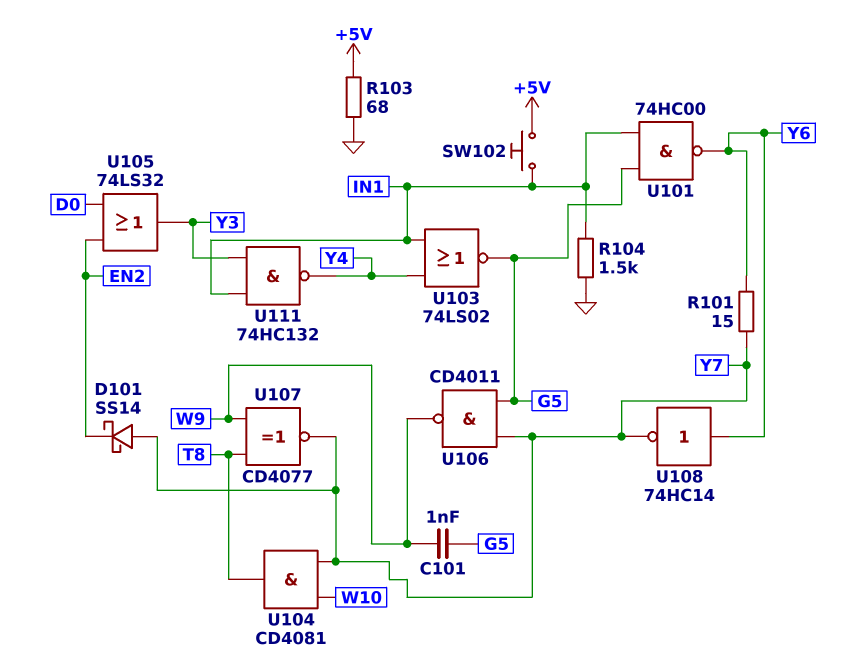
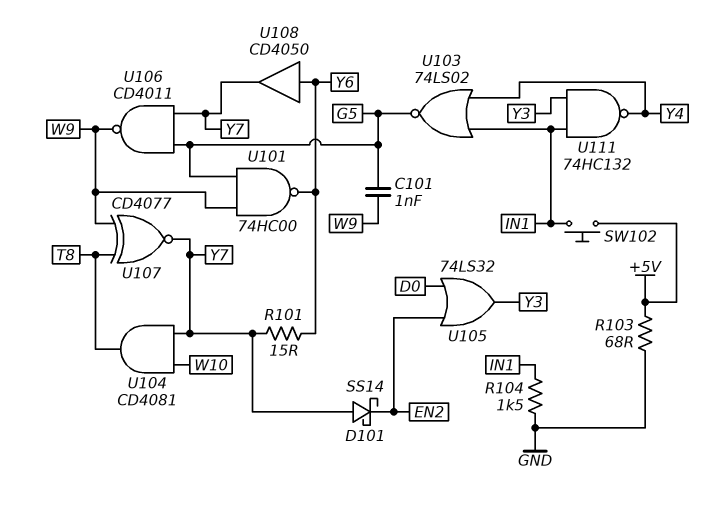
U101: NAND 74HC00 (in G5, in IN1, out Y6) -> NAND 74HC00 (in G5, in W9, out Y6)
U108: NOT 74HC14 (in Y6, out Y7) -> buffer CD4050 (in Y6, out Y7)

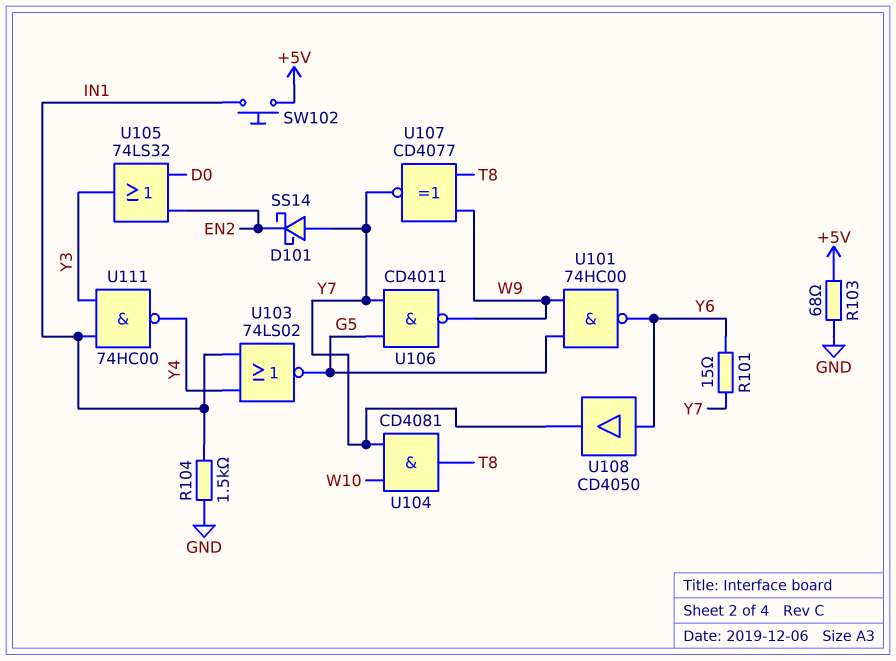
C101: 1nF (G5, W9) -> none
U111: NAND 74HC132 (in IN1, in Y3, out Y4) -> NAND 74HC00 (in IN1, in Y3, out Y4)

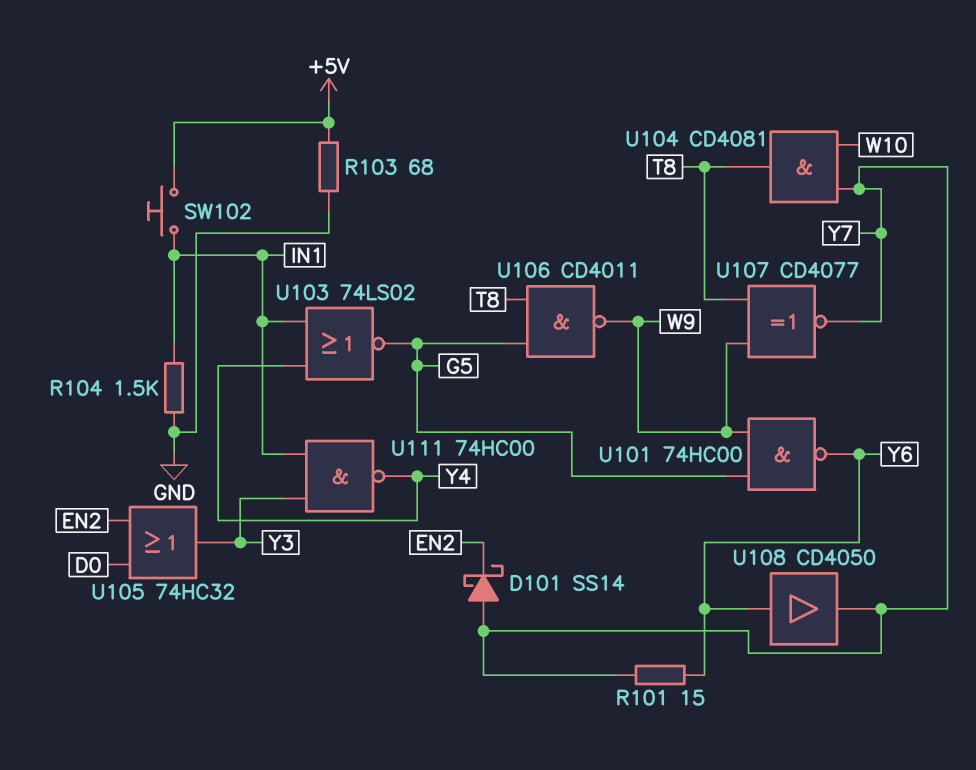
U105: OR 74LS32 (in D0, in EN2, out Y3) -> OR 74HC32 (in D0, in EN2, out Y3)
U106: NAND CD4011 (in G5, in Y7, out W9) -> NAND CD4011 (in G5, in T8, out W9)

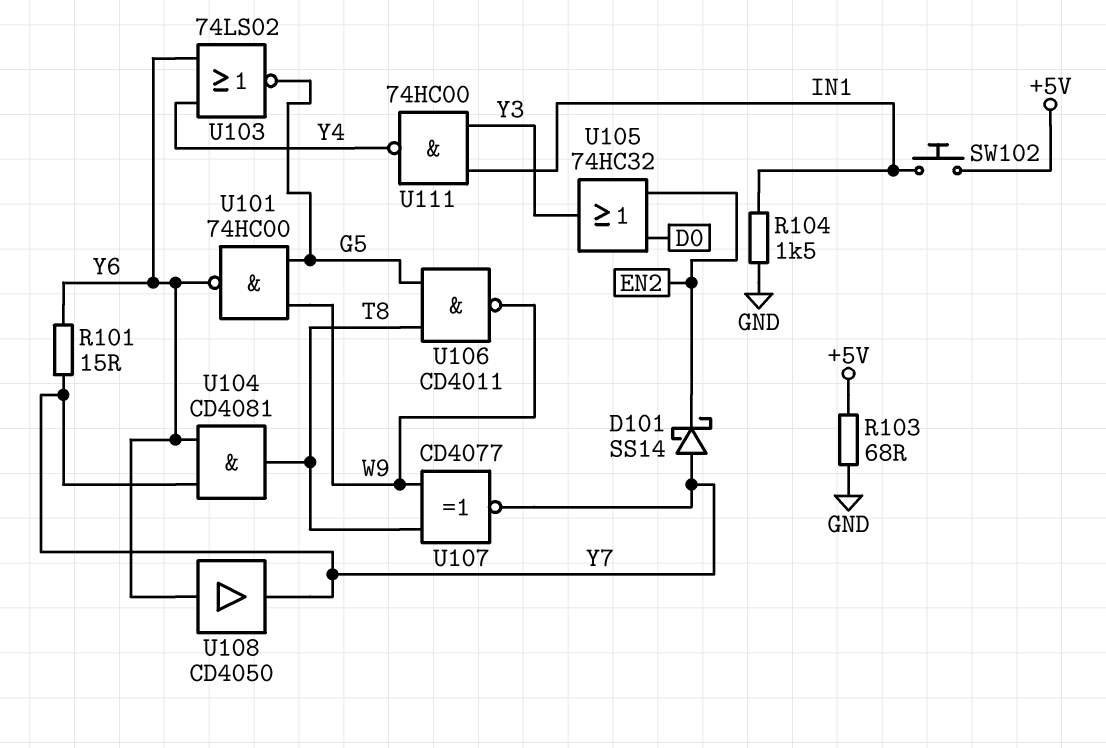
U103: NOR 74LS02 (in IN1, in Y4, out G5) -> NOR 74LS02 (in Y4, in Y6, out G5)
U104: AND CD4081 (in W10, in Y7, out T8) -> AND CD4081 (in Y6, in Y7, out T8)

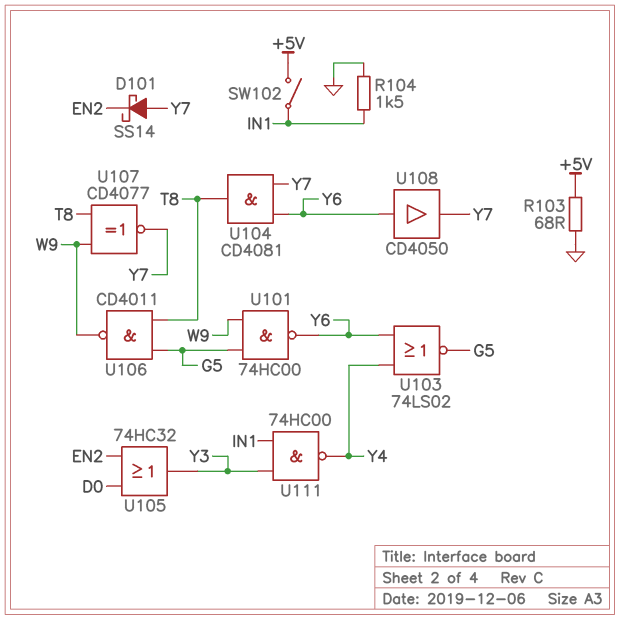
R101: 15 (Y6, Y7) -> none
SW102: button (+5V, IN1) -> switch (+5V, IN1)

